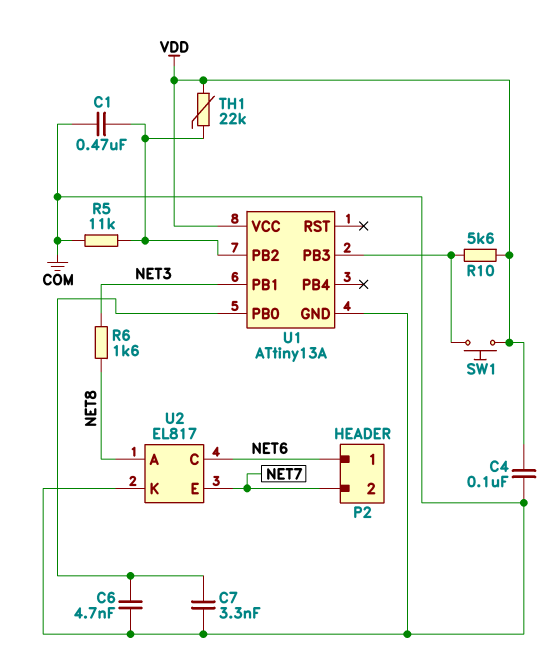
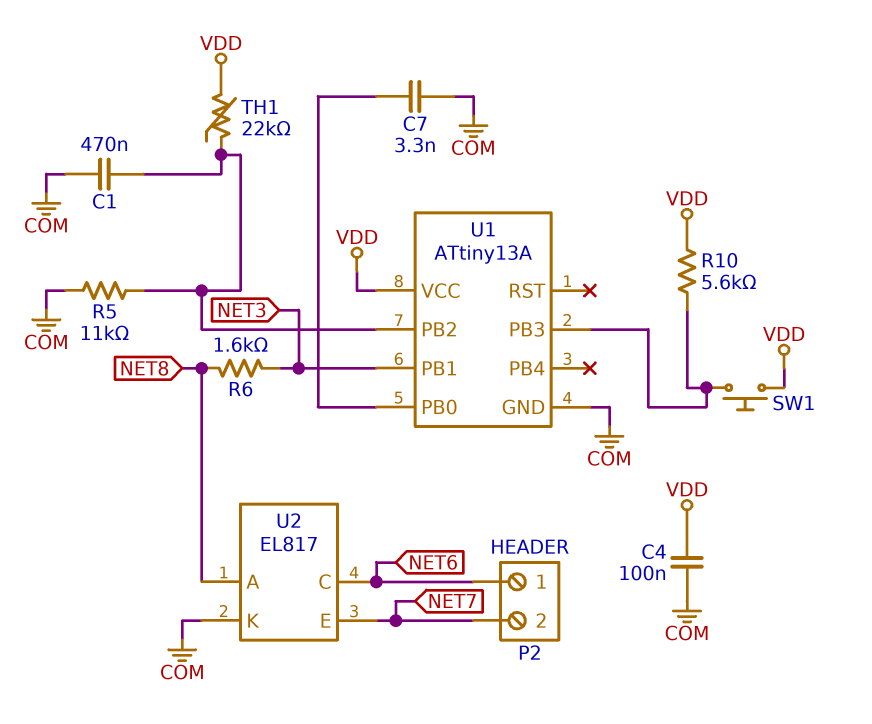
C6: 4.7nF (COM, U1/PB0) -> none

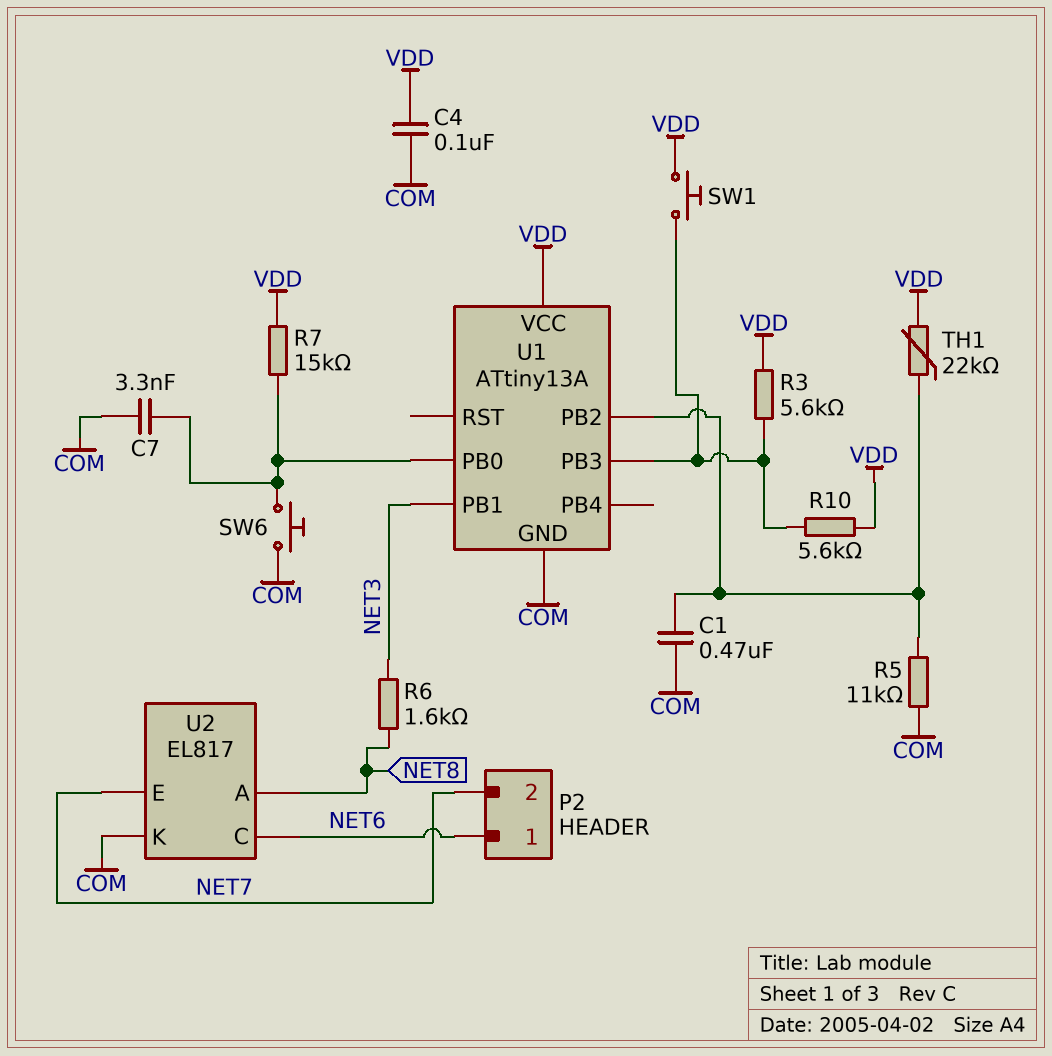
R3: none -> 5.6k (U1/PB3, VDD)
R7: none -> 15k (U1/PB0, VDD)
SW6: none -> button (COM, U1/PB0)

